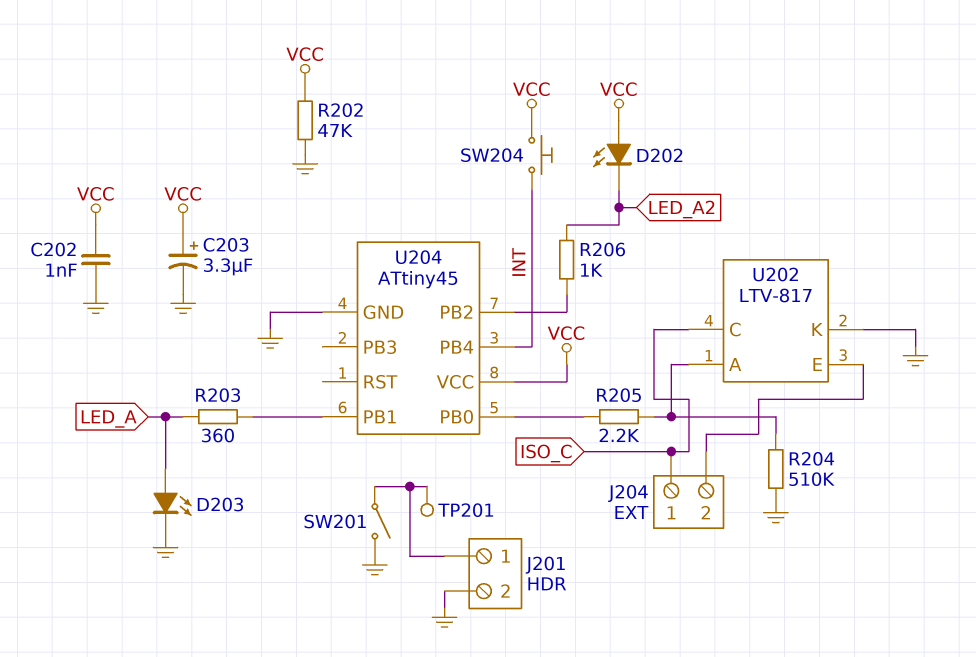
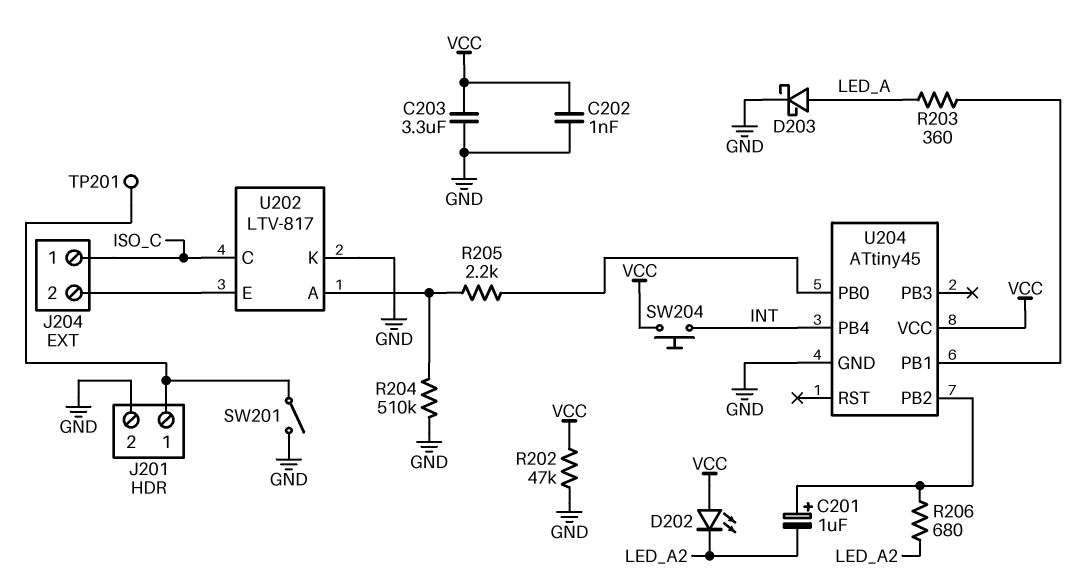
C201: none -> 1uF (plus U204/PB2, minus LED_A2)
C203: 3.3uF (plus VCC, minus GND) -> 3.3uF (GND, VCC)
D203: LED (A LED_A, K GND) -> schottky (A LED_A, K GND)
R206: 1k (LED_A2, U204/PB2) -> 680 (LED_A2, U204/PB2)

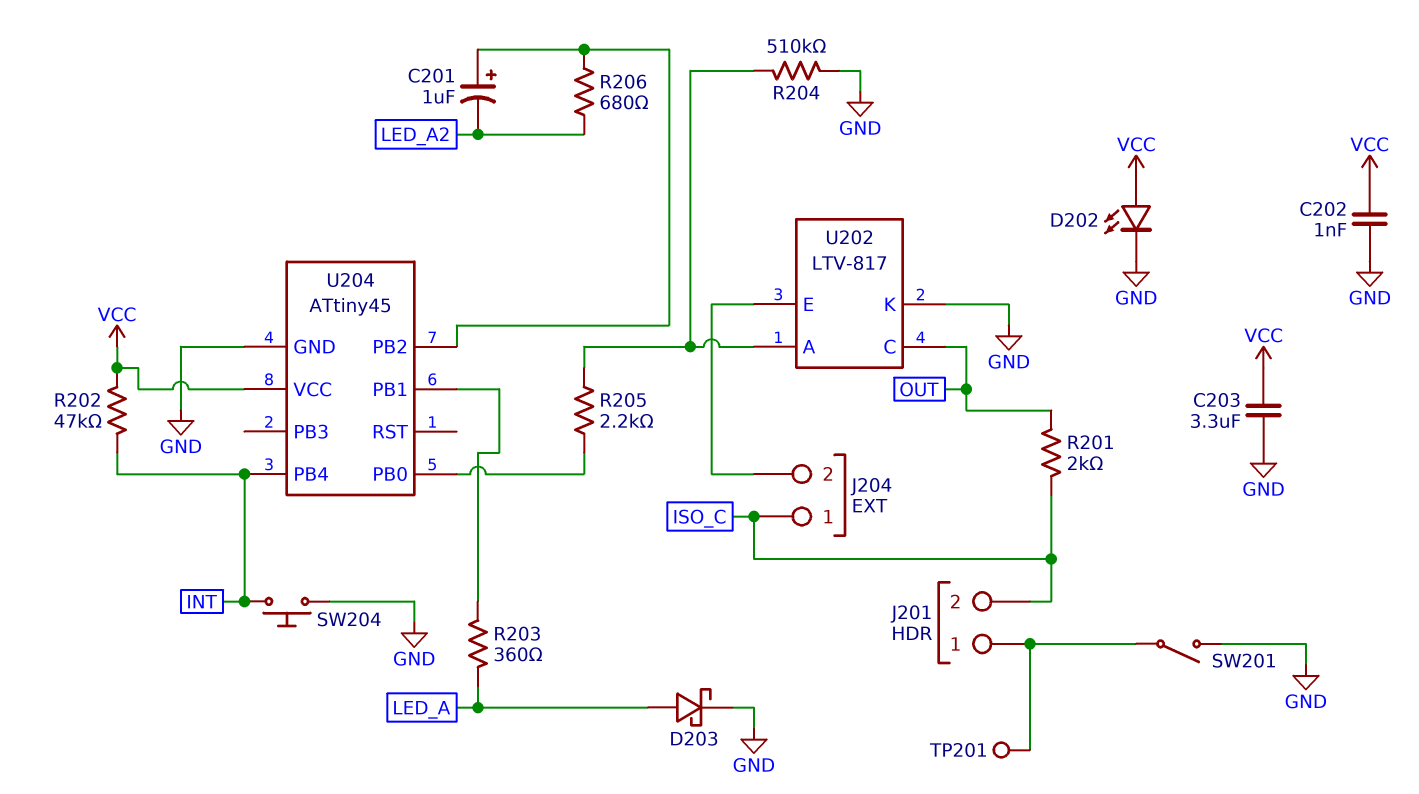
D202: LED (A VCC, K LED_A2) -> LED (A VCC, K GND)
J201 pin 2: GND -> ISO_C
R201: none -> 2k (ISO_C, OUT)
R202: 47k (GND, VCC) -> 47k (INT, VCC)
SW204: button (INT, VCC) -> button (GND, INT)
U202 pin C: ISO_C -> OUT

